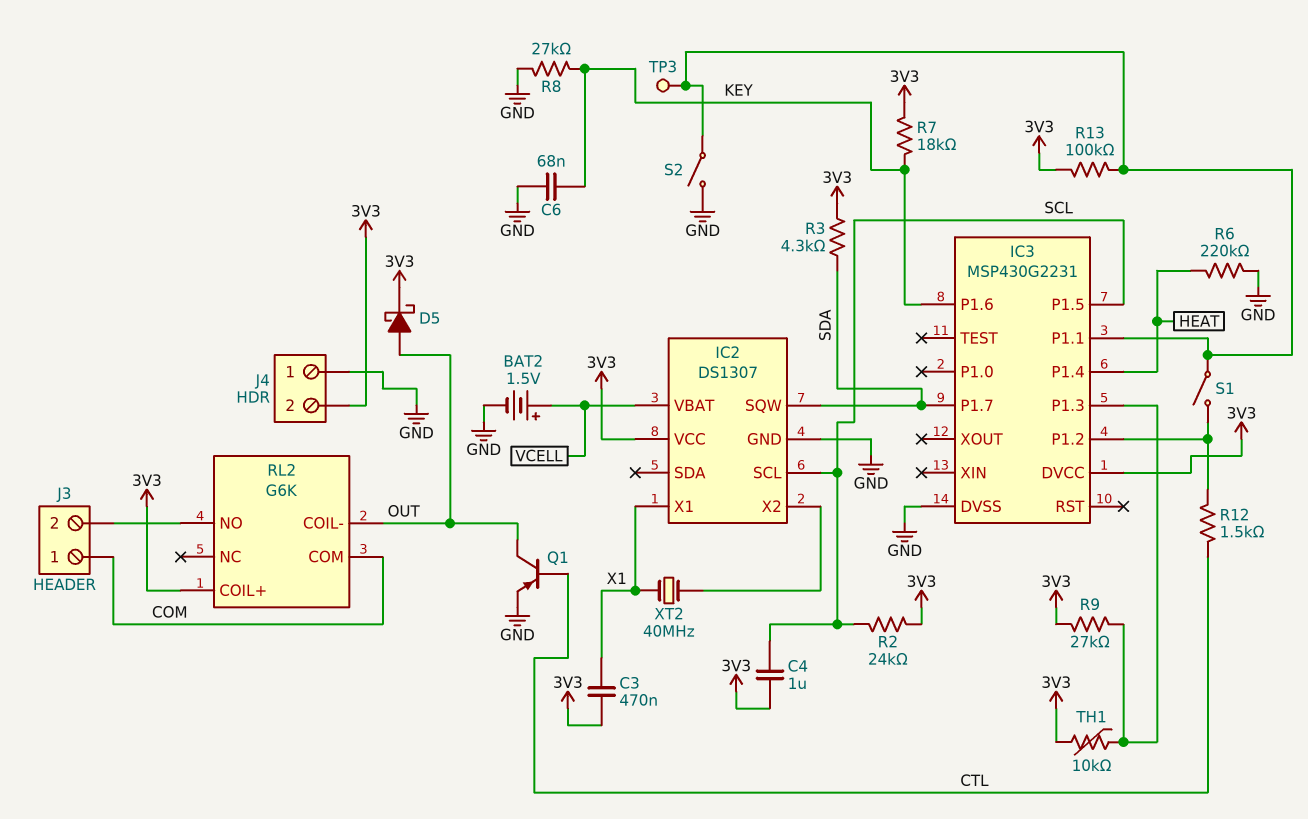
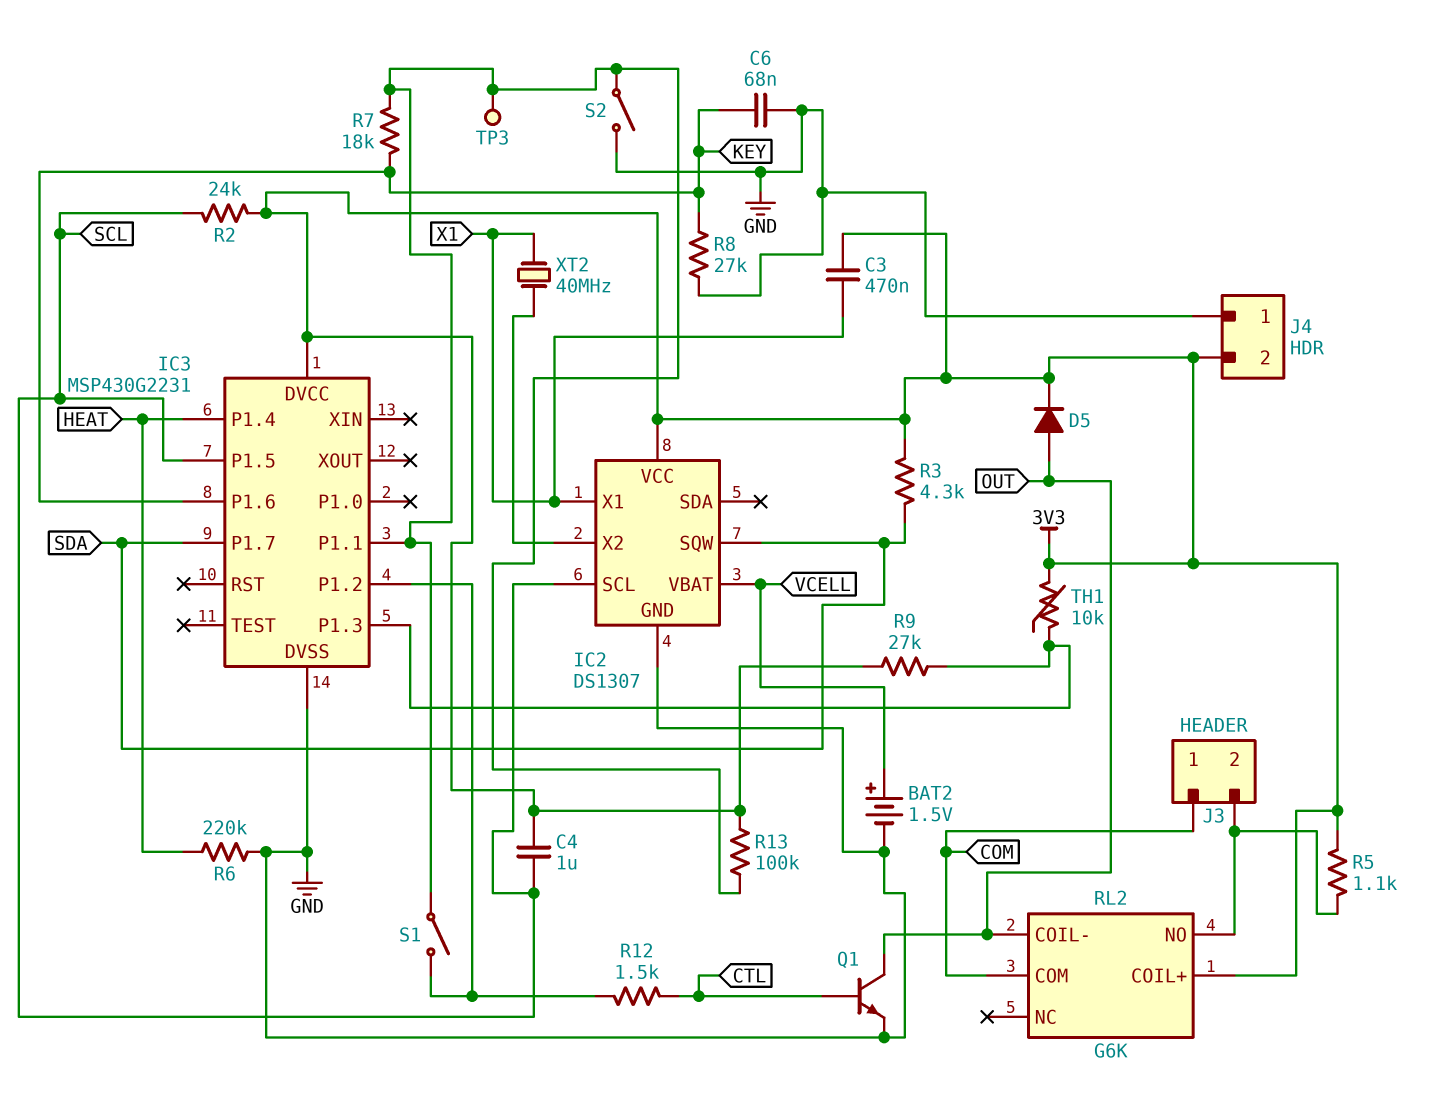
D5: schottky (A OUT, K 3V3) -> diode (A OUT, K 3V3)
Q1: PNP (B CTL, C OUT, E GND) -> NPN (B CTL, C OUT, E GND)
R5: none -> 1.1k (3V3, J3/2)
R7: 18k (3V3, KEY) -> 18k (IC3/P1.1, KEY)

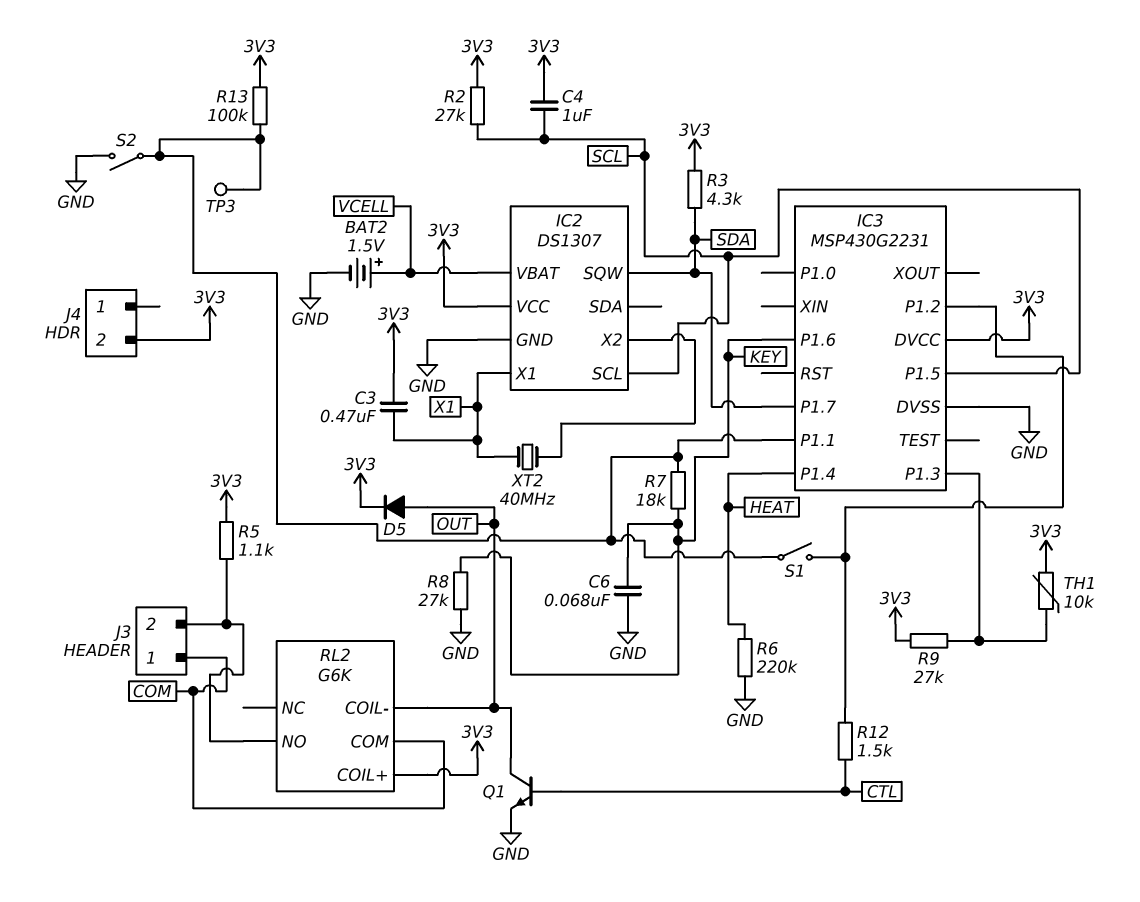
J4 pin 1: GND -> none
R2: 24k (3V3, SCL) -> 27k (3V3, SCL)

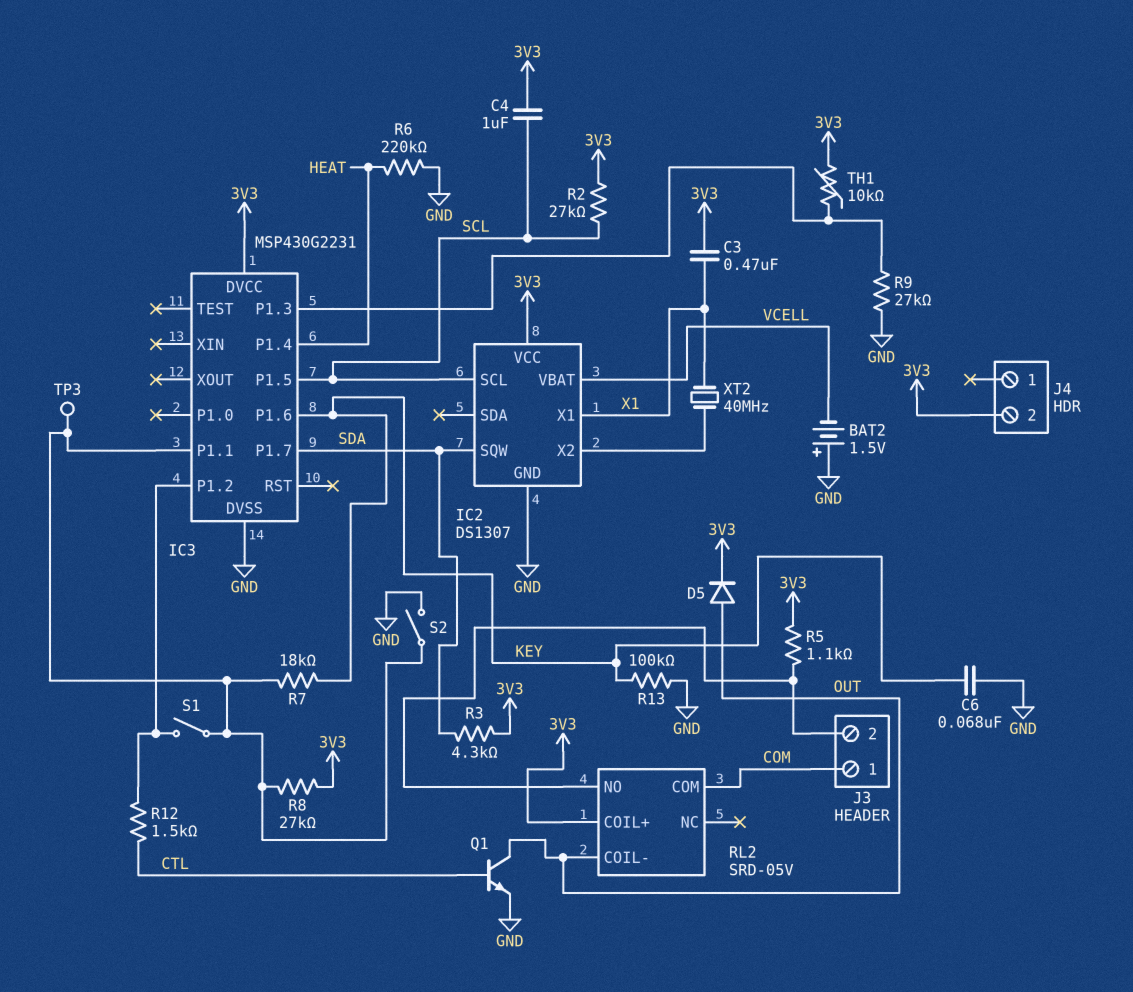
BAT2: 1.5V (plus VCELL, minus GND) -> 1.5V (plus GND, minus VCELL)
R8: 27k (GND, KEY) -> 27k (3V3, IC3/P1.1)
R9: 27k (3V3, IC3/P1.3) -> 27k (GND, IC3/P1.3)
R13: 100k (3V3, IC3/P1.1) -> 100k (GND, KEY)
RL2: G6K -> SRD-05V

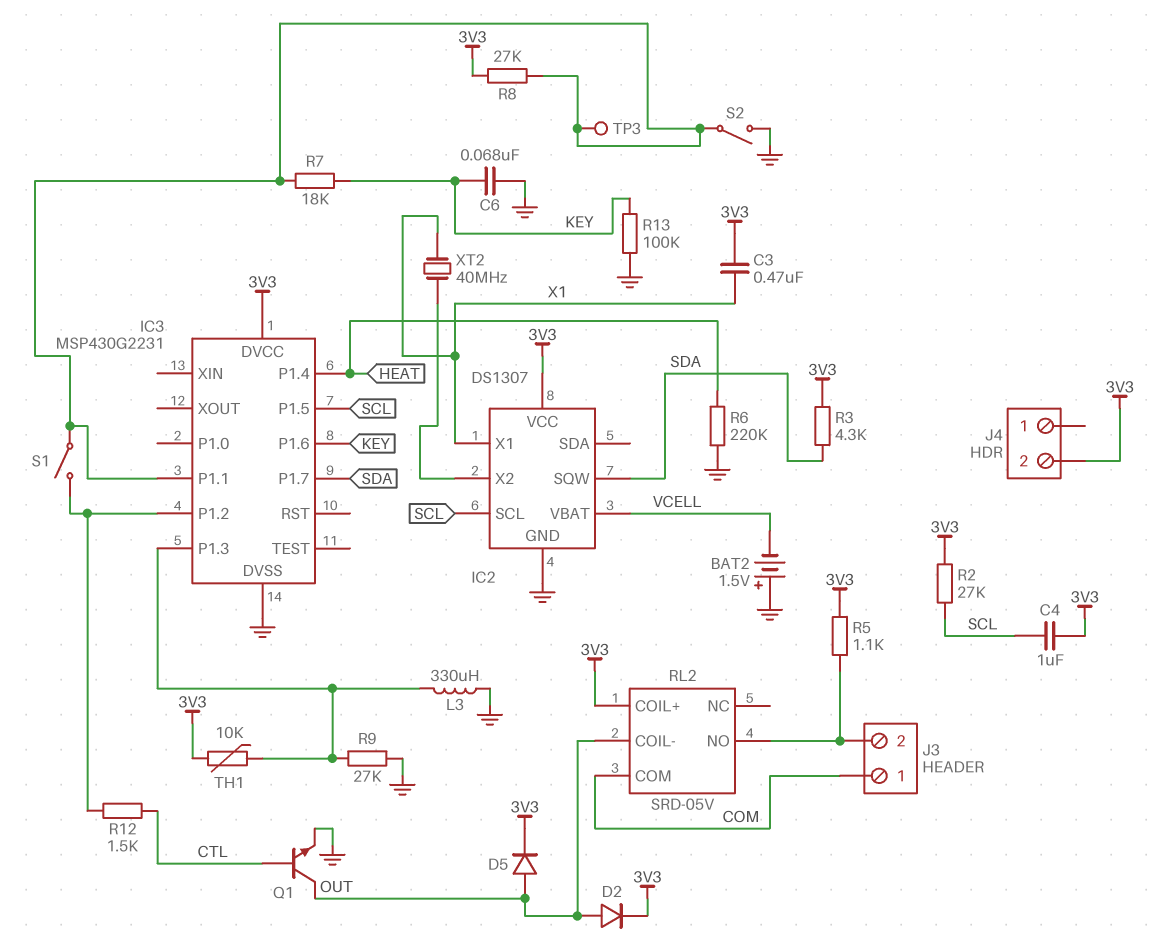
D2: none -> diode (A OUT, K 3V3)
L3: none -> 330uH (GND, IC3/P1.3)

